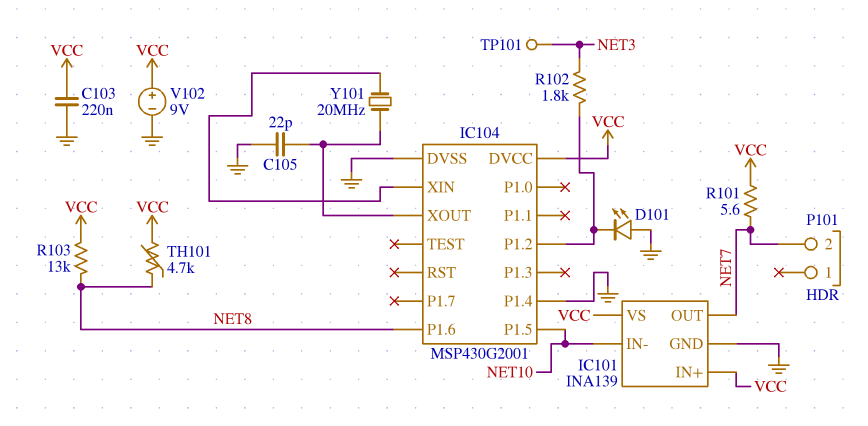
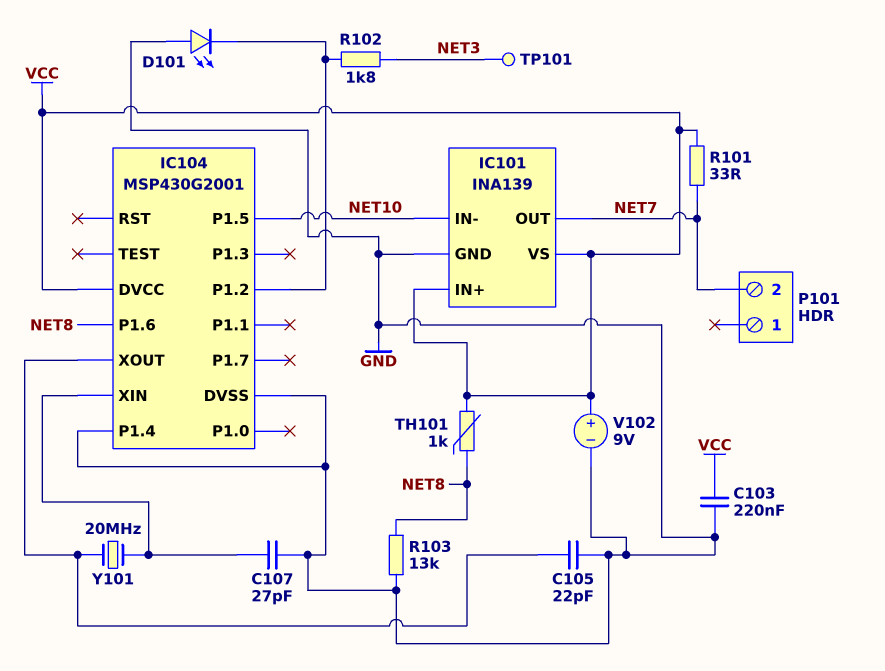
C107: none -> 27pF (GND, IC104/XIN)
R101: 5.6 (NET7, VCC) -> 33 (NET7, VCC)
R103: 13k (NET8, VCC) -> 13k (GND, NET8)
TH101: 4.7k (NET8, VCC) -> 1k (NET8, VCC)

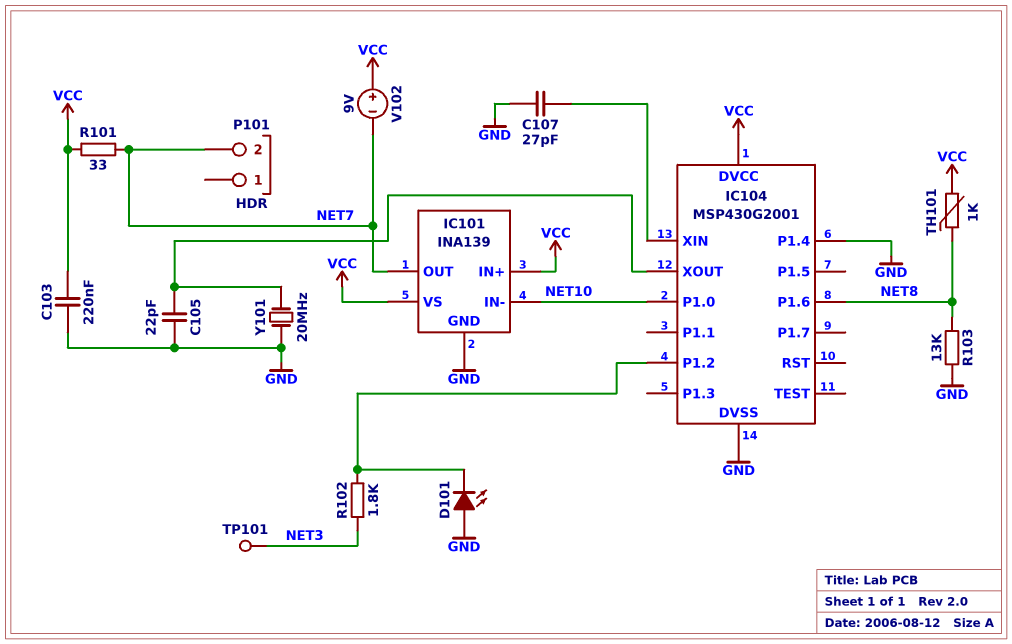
IC104 pin P1.0: none -> NET10
IC104 pin P1.5: NET10 -> none
V102: 9V (plus VCC, minus GND) -> 9V (plus VCC, minus NET7)
Y101: 20MHz (IC104/XIN, IC104/XOUT) -> 20MHz (GND, IC104/XOUT)

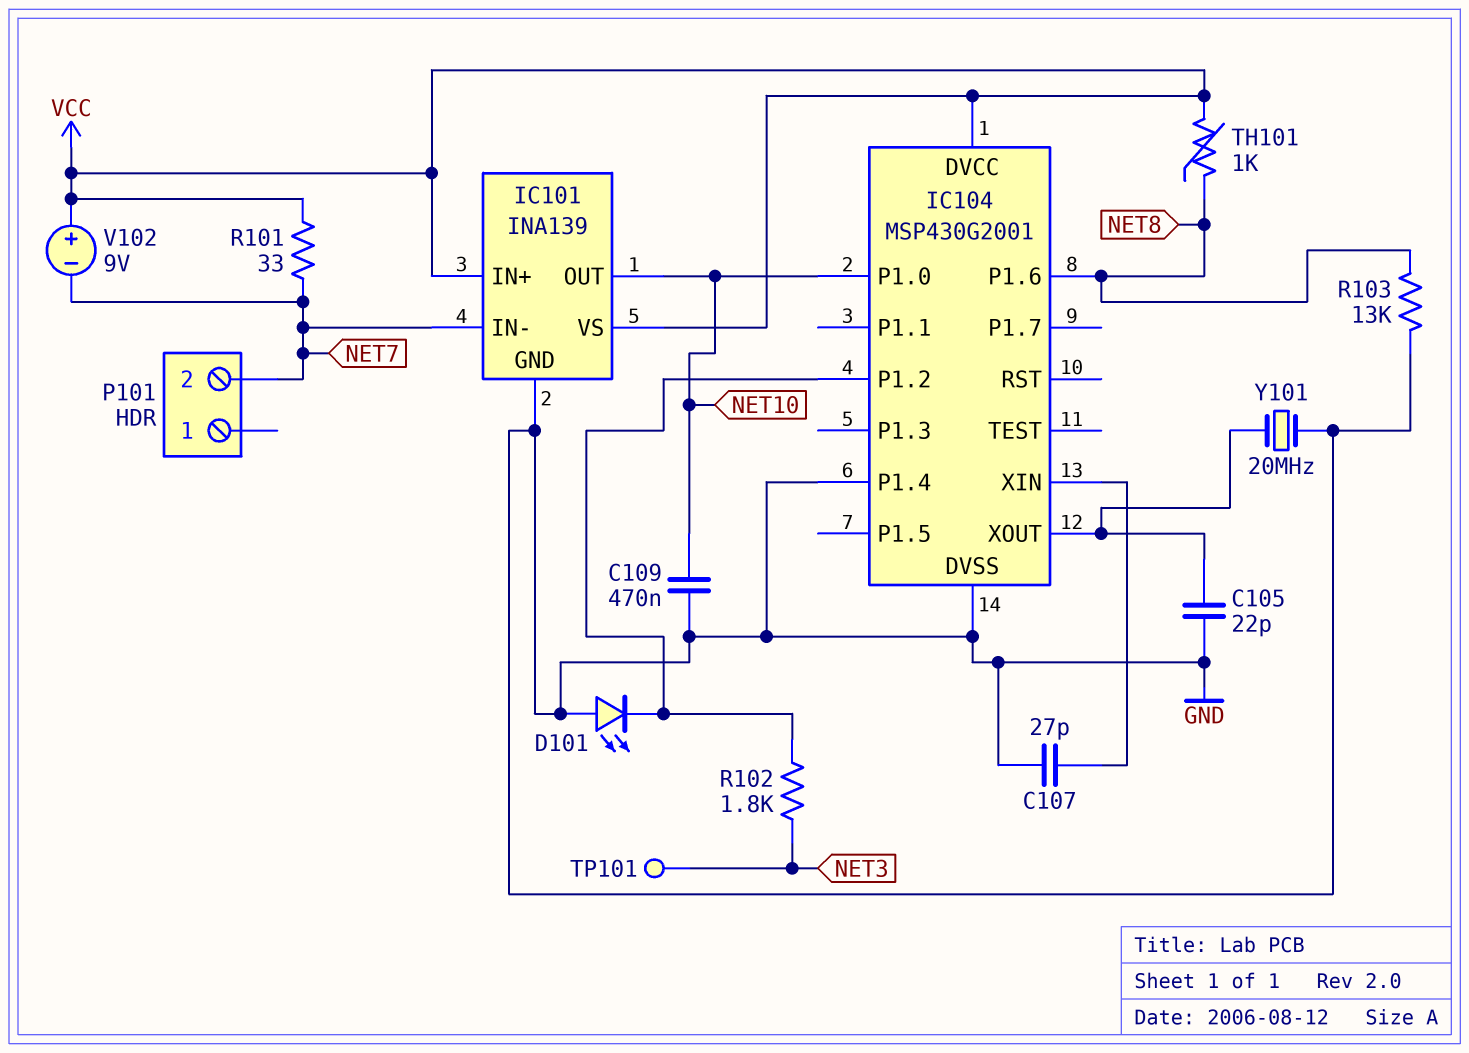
C103: 220nF (GND, VCC) -> none
C109: none -> 470nF (GND, NET10)
IC101 pin IN-: NET10 -> NET7
IC101 pin OUT: NET7 -> NET10

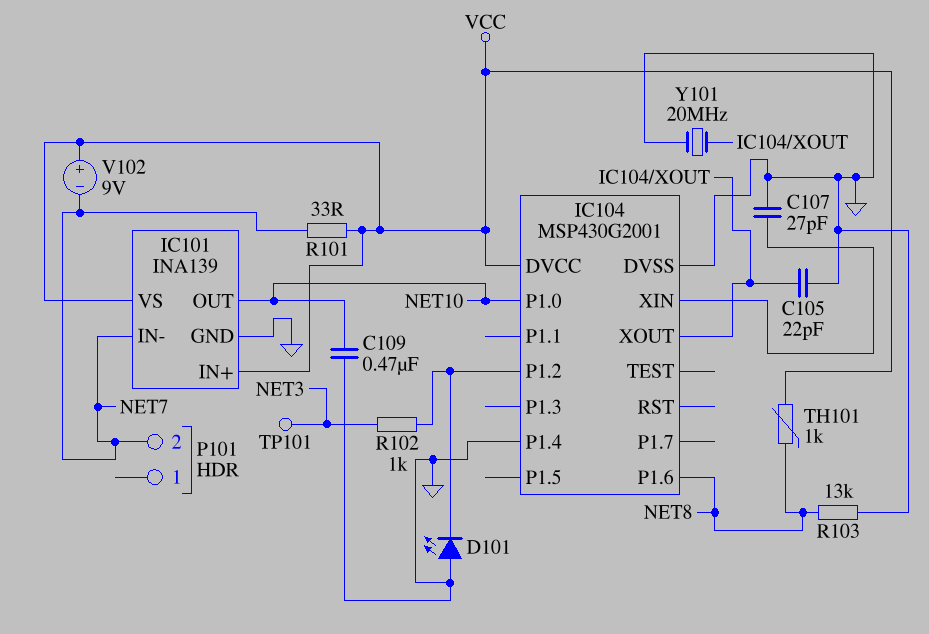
R102: 1.8k (IC104/P1.2, NET3) -> 1k (IC104/P1.2, NET3)

